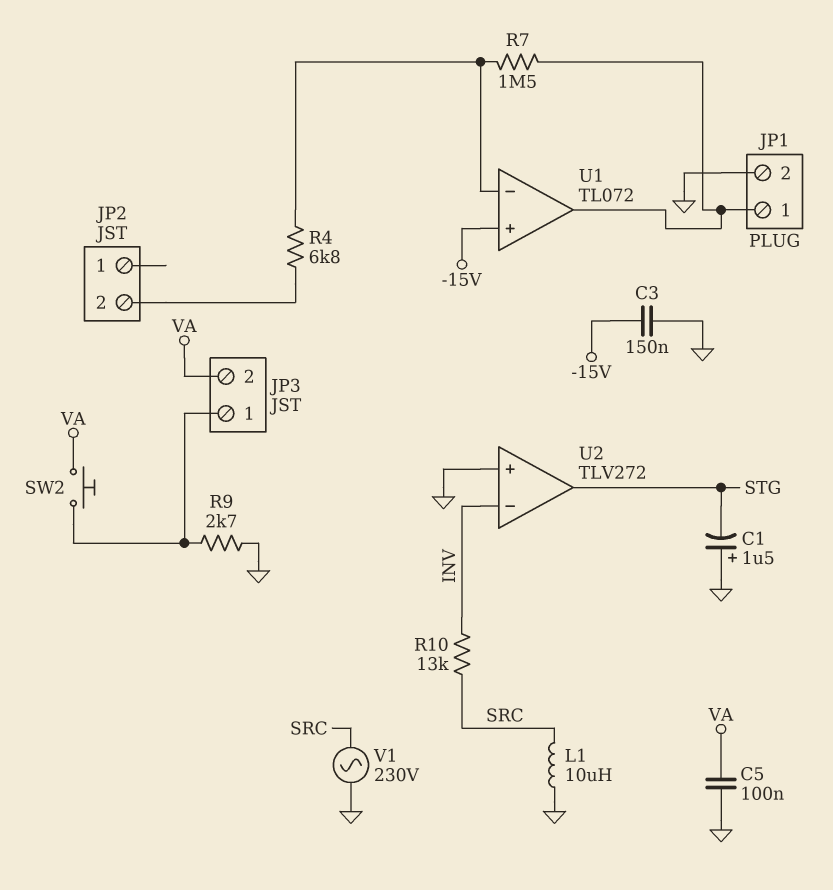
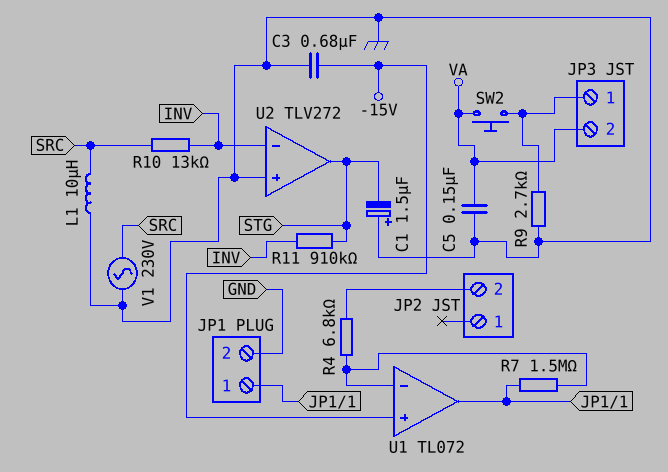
C3: 150nF (-15V, GND) -> 680nF (-15V, GND)
C5: 100nF (GND, VA) -> 150nF (GND, VA)
R11: none -> 910k (INV, STG)

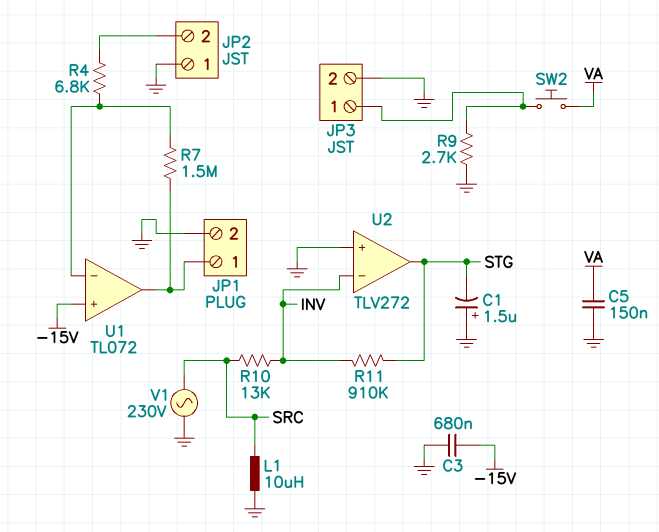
JP2 pin 1: none -> GND
JP3 pin 2: VA -> GND

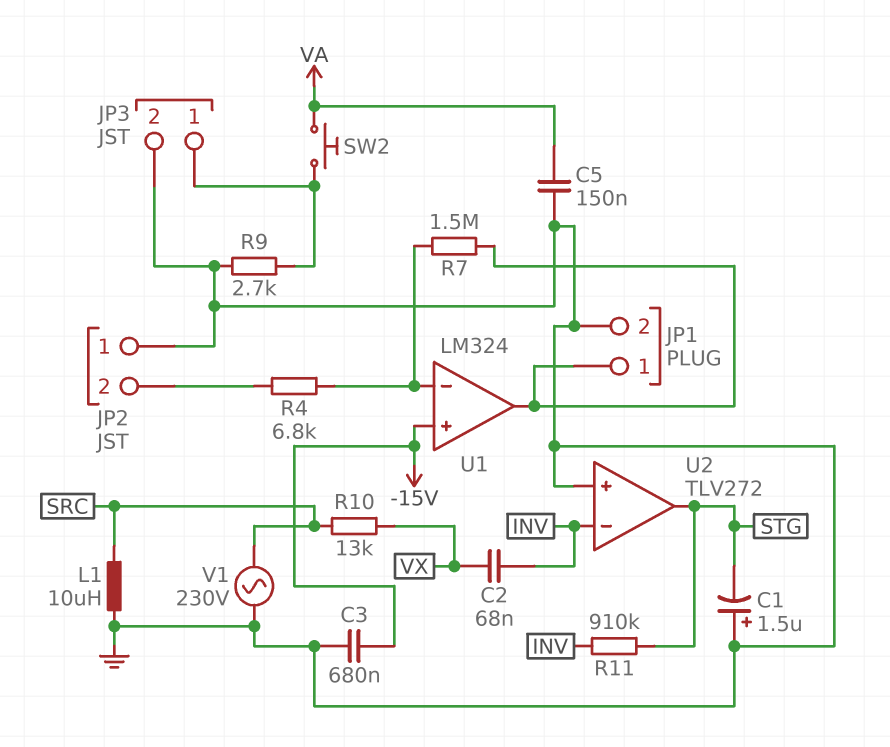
C2: none -> 68nF (INV, VX)
R10: 13k (INV, SRC) -> 13k (SRC, VX)
U1: TL072 -> LM324

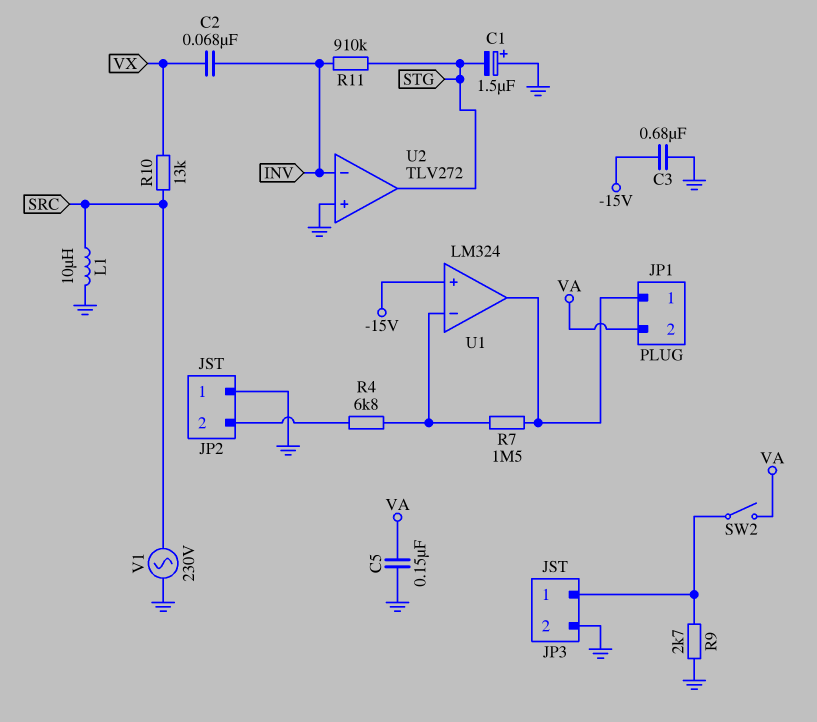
JP1 pin 2: GND -> VA
SW2: button (JP3/1, VA) -> switch (JP3/1, VA)

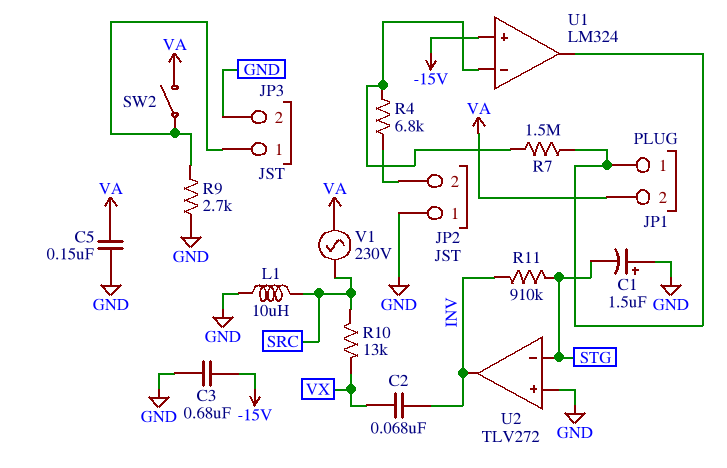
U2 pin in-: INV -> STG
U2 pin out: STG -> INV
V1: AC 230V (GND, SRC) -> AC 230V (SRC, VA)

